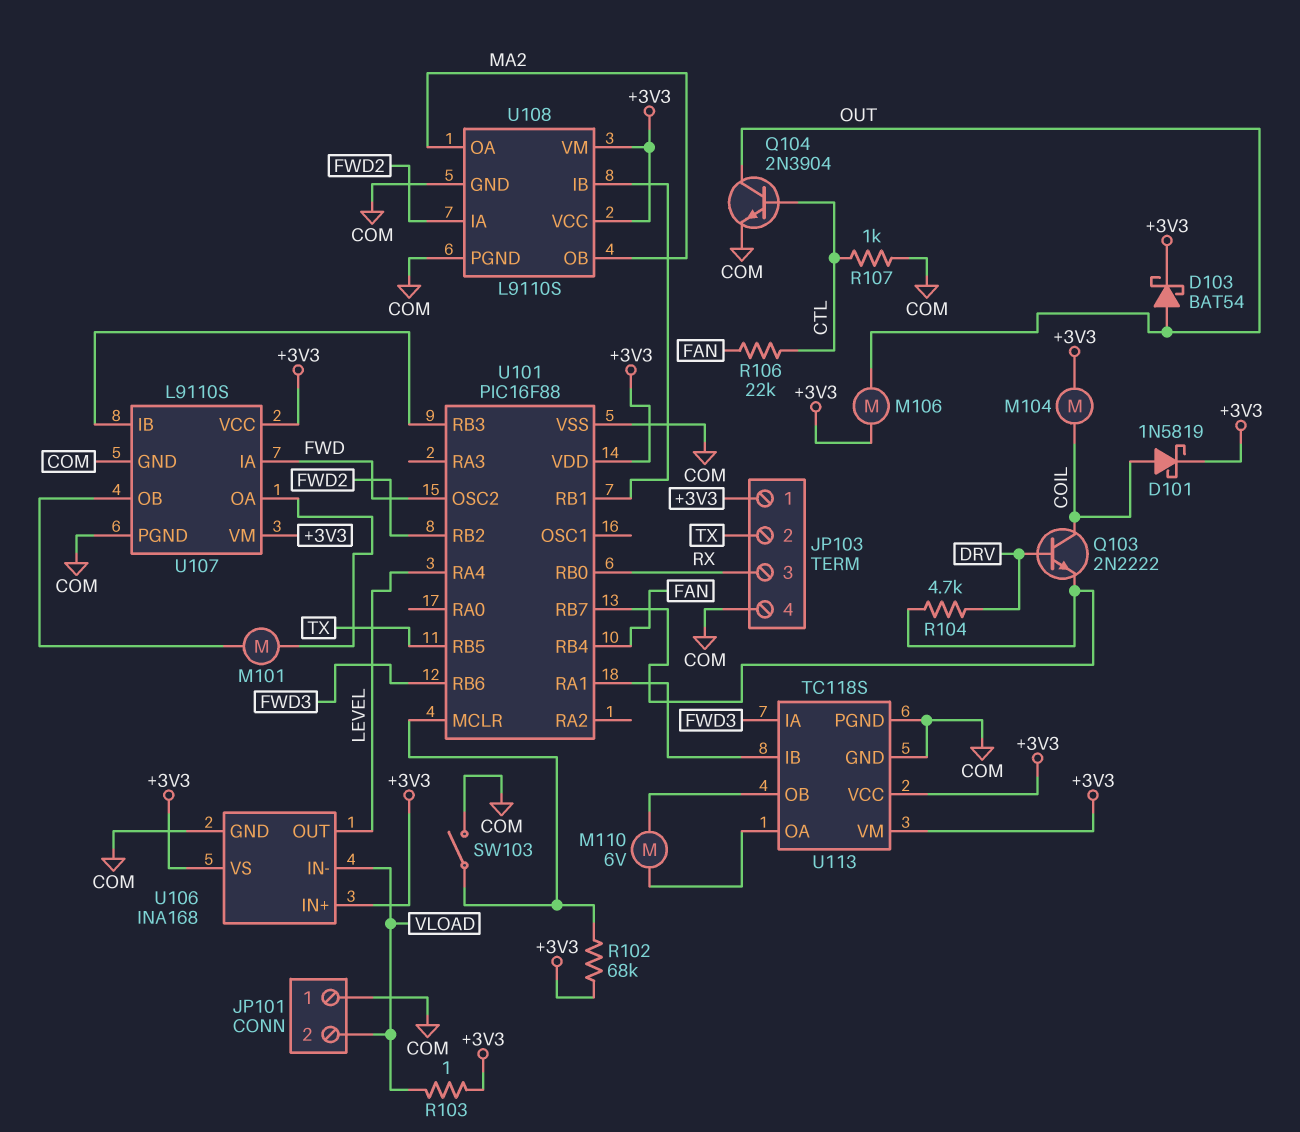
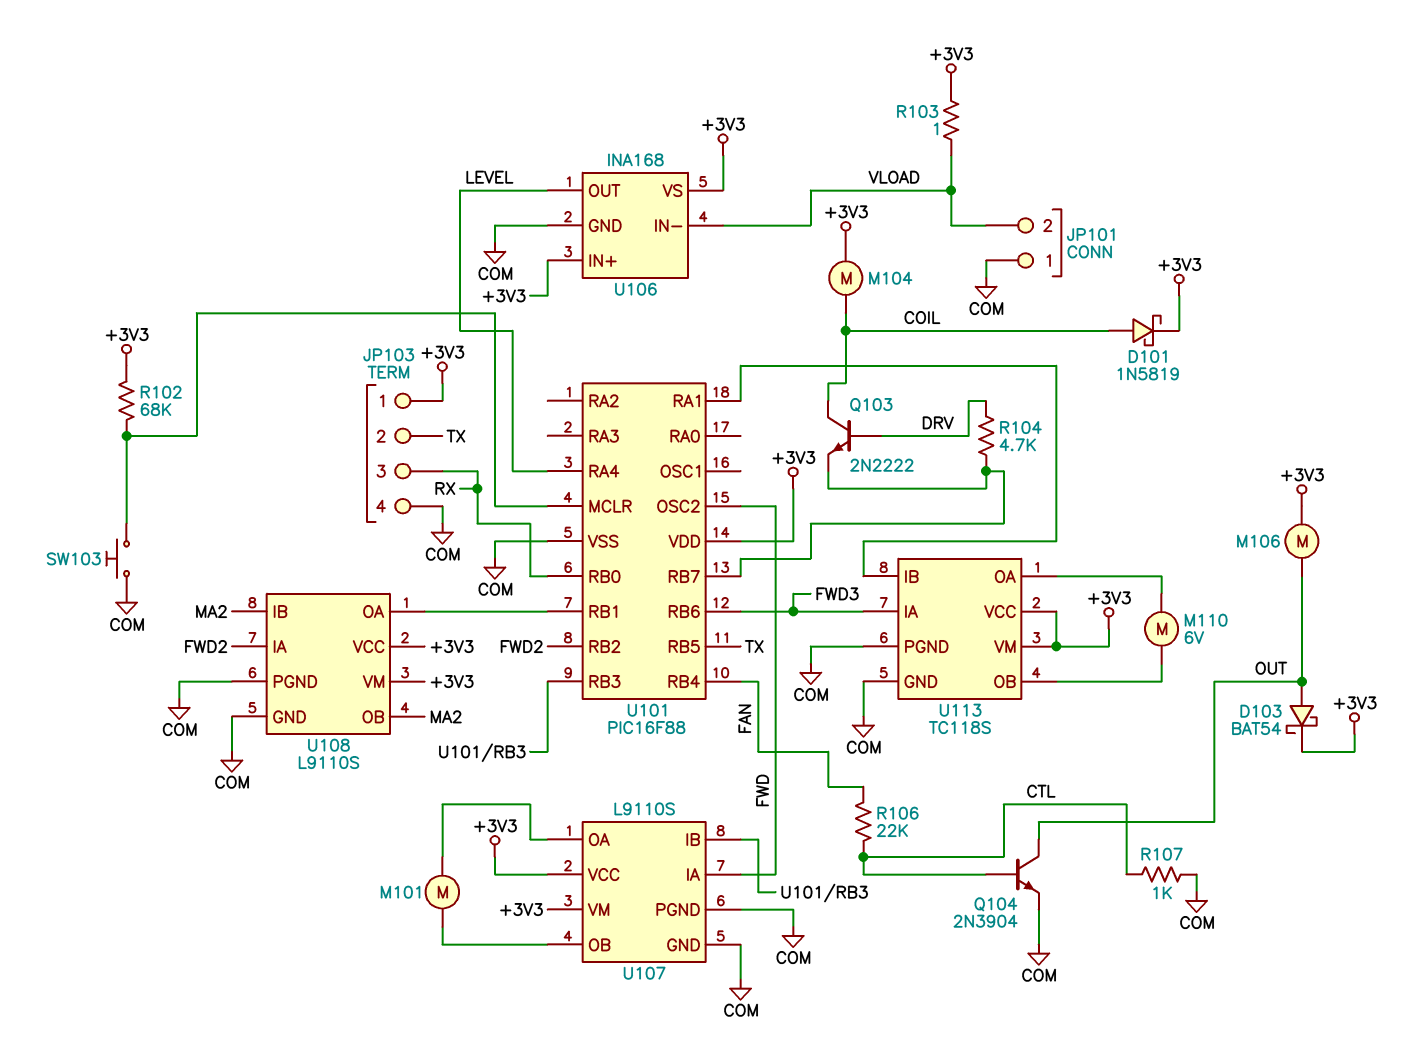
SW103: switch (COM, U101/MCLR) -> button (COM, U101/MCLR)
U108 pin IB: U101/RB1 -> MA2
U108 pin OA: MA2 -> U101/RB1

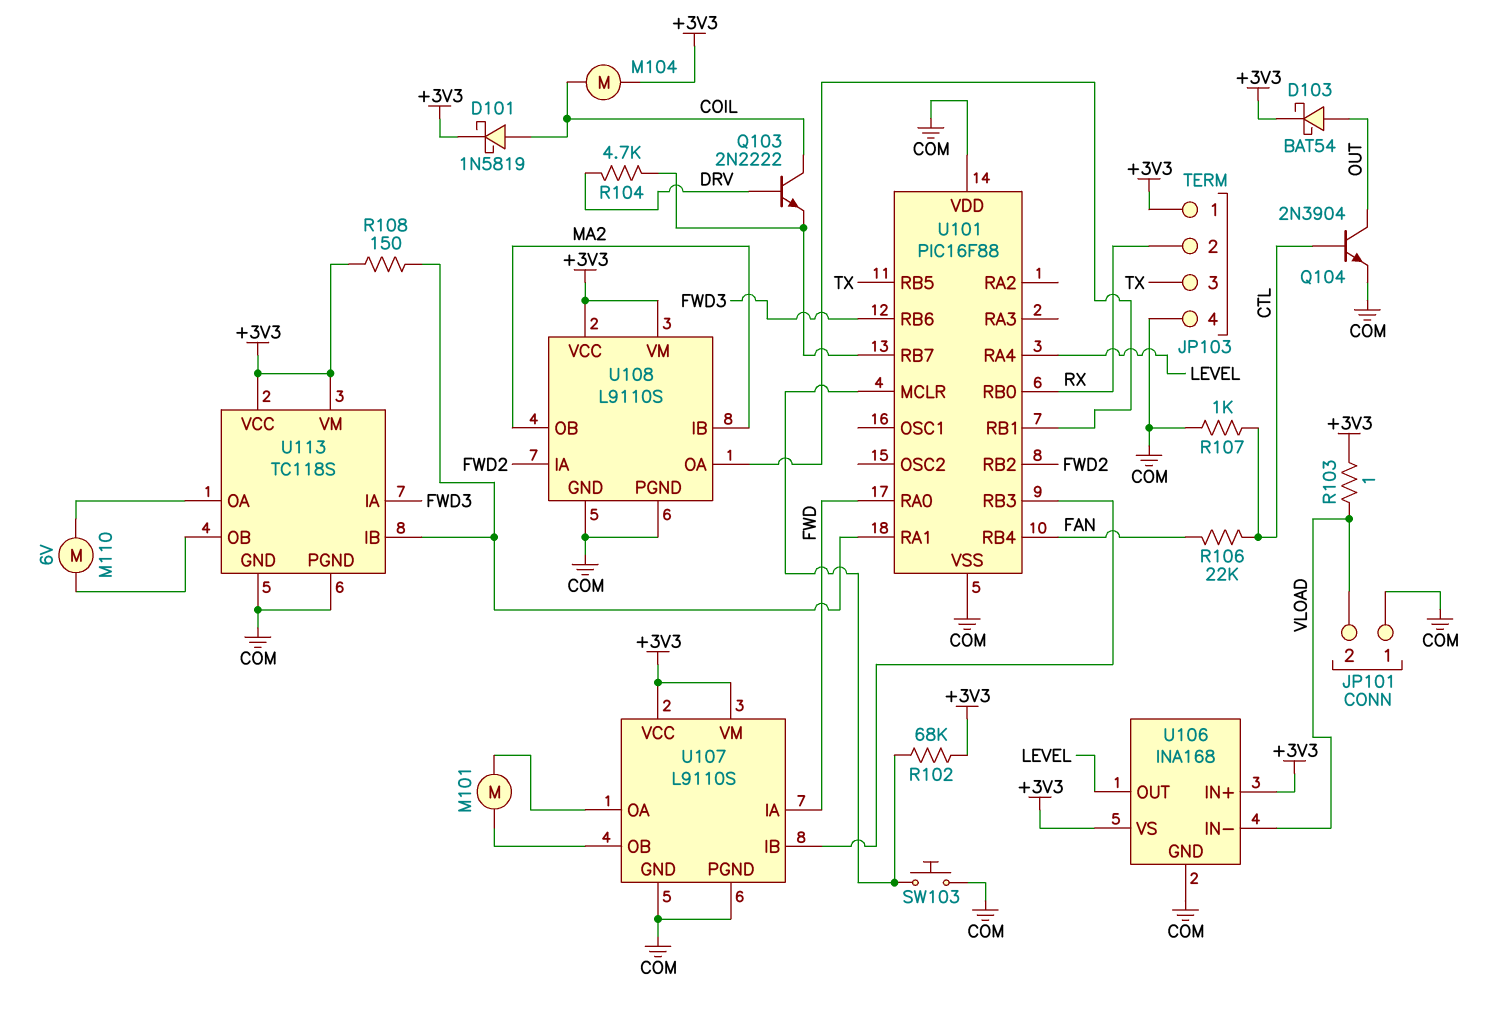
JP103 pin 2: TX -> RX
JP103 pin 3: RX -> TX
M106: motor (+3V3, OUT) -> none
R108: none -> 150 (+3V3, U101/RA1)
U101 pin OSC2: FWD -> none
U101 pin RA0: none -> FWD
U101 pin VDD: +3V3 -> COM

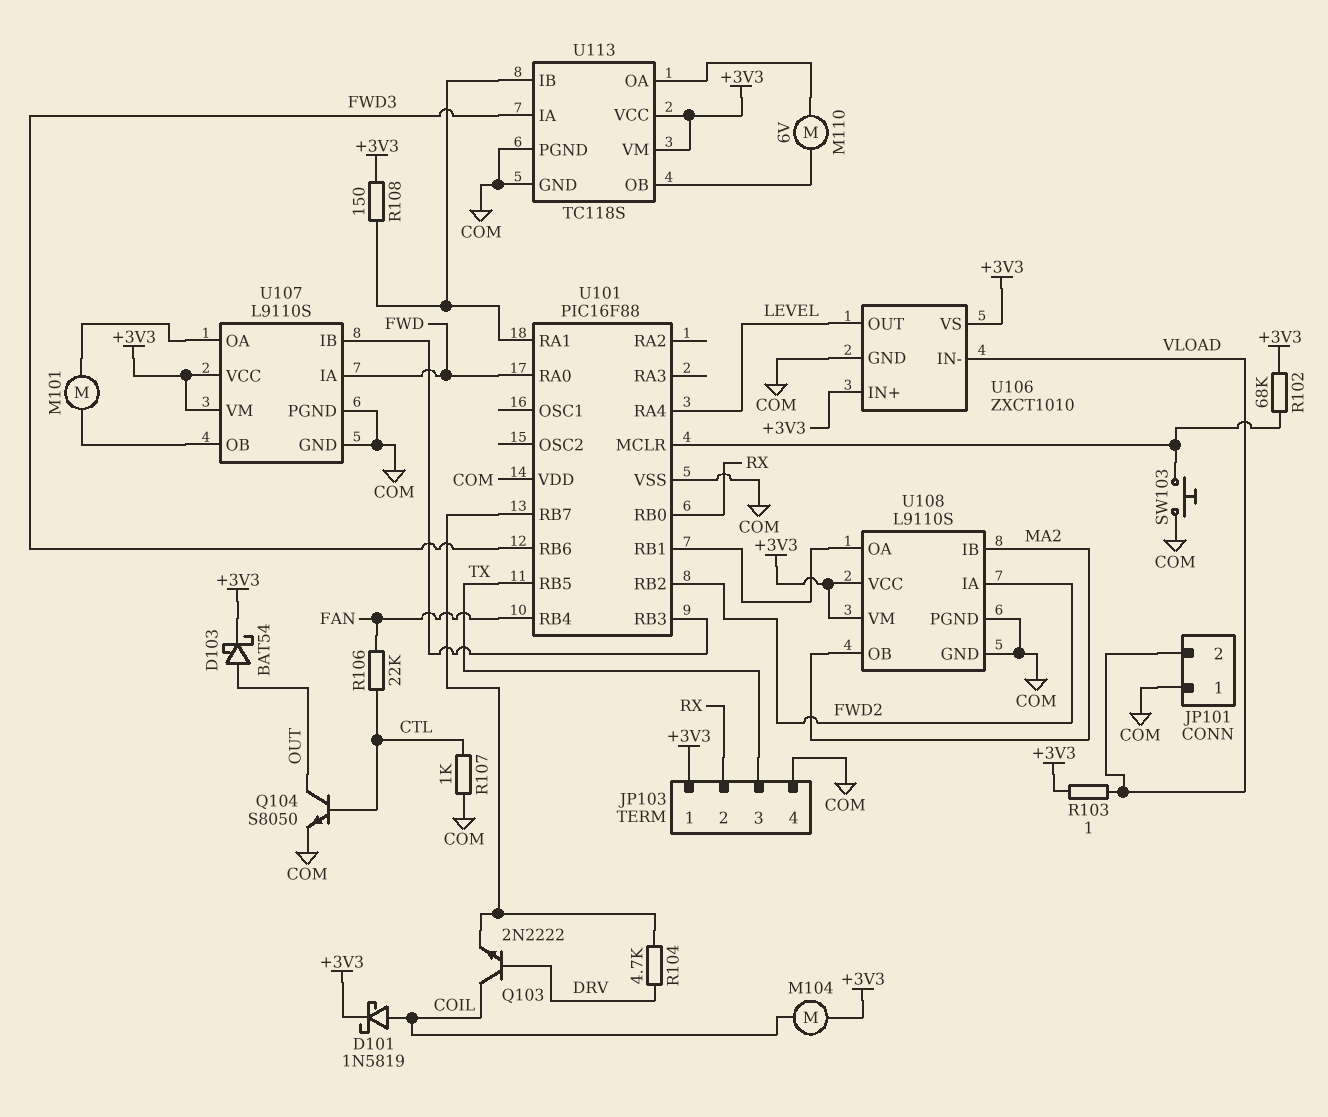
Q104: NPN 2N3904 (B CTL, C OUT, E COM) -> NPN S8050 (B CTL, C OUT, E COM)
U106: INA168 -> ZXCT1010

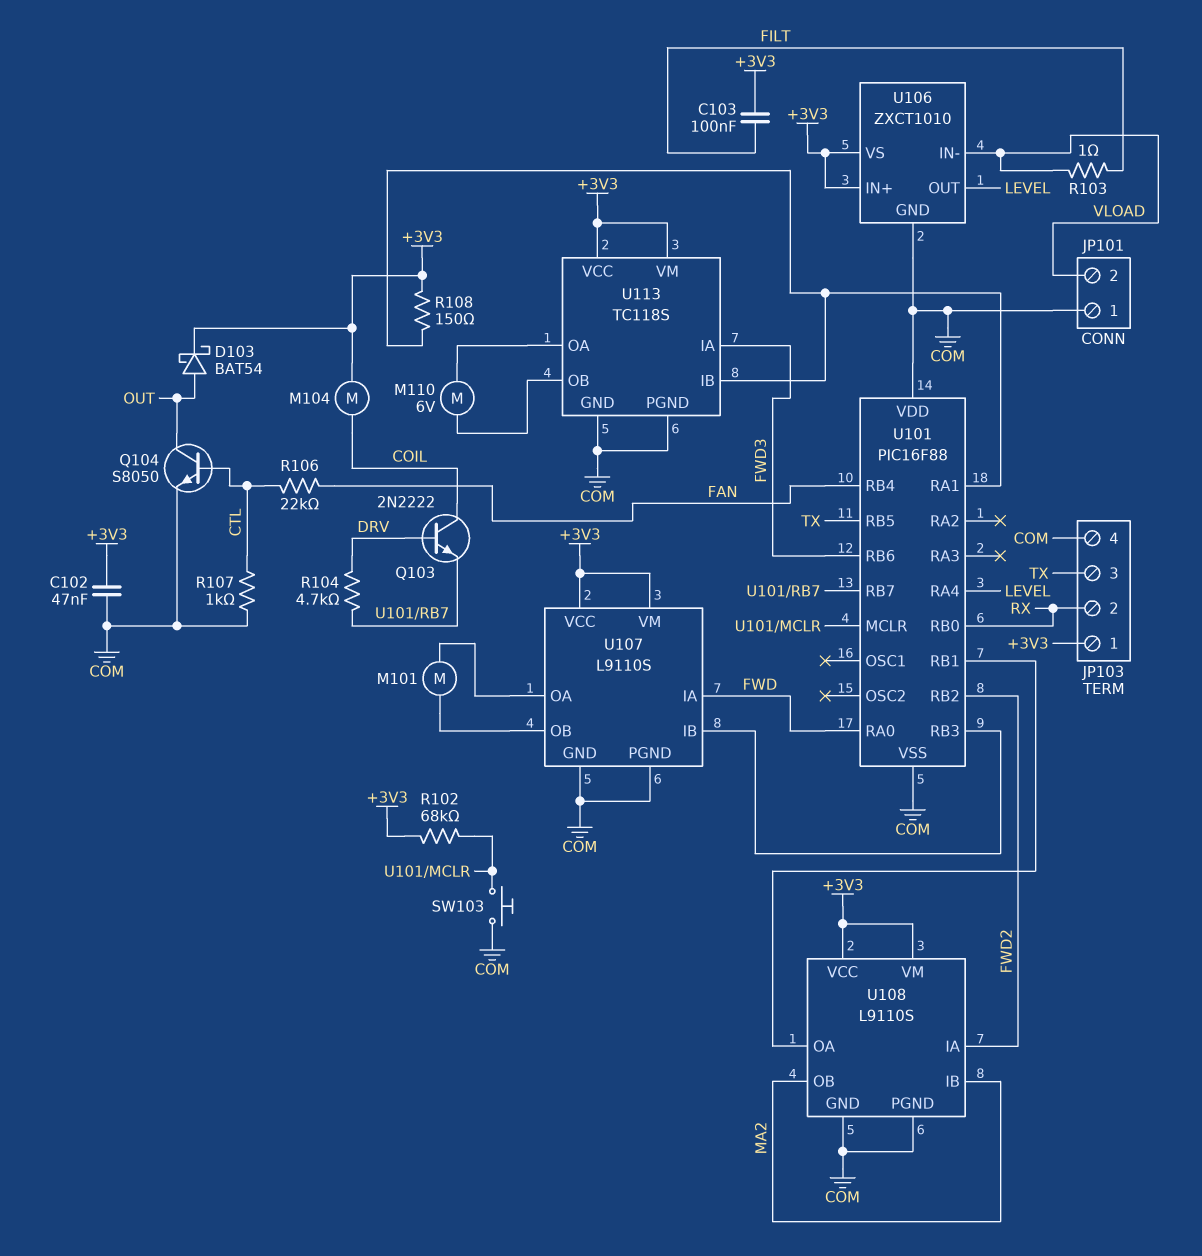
C102: none -> 47nF (+3V3, COM)
C103: none -> 100nF (+3V3, FILT)
D101: schottky 1N5819 (A COIL, K +3V3) -> none
R103: 1 (+3V3, VLOAD) -> 1 (FILT, VLOAD)

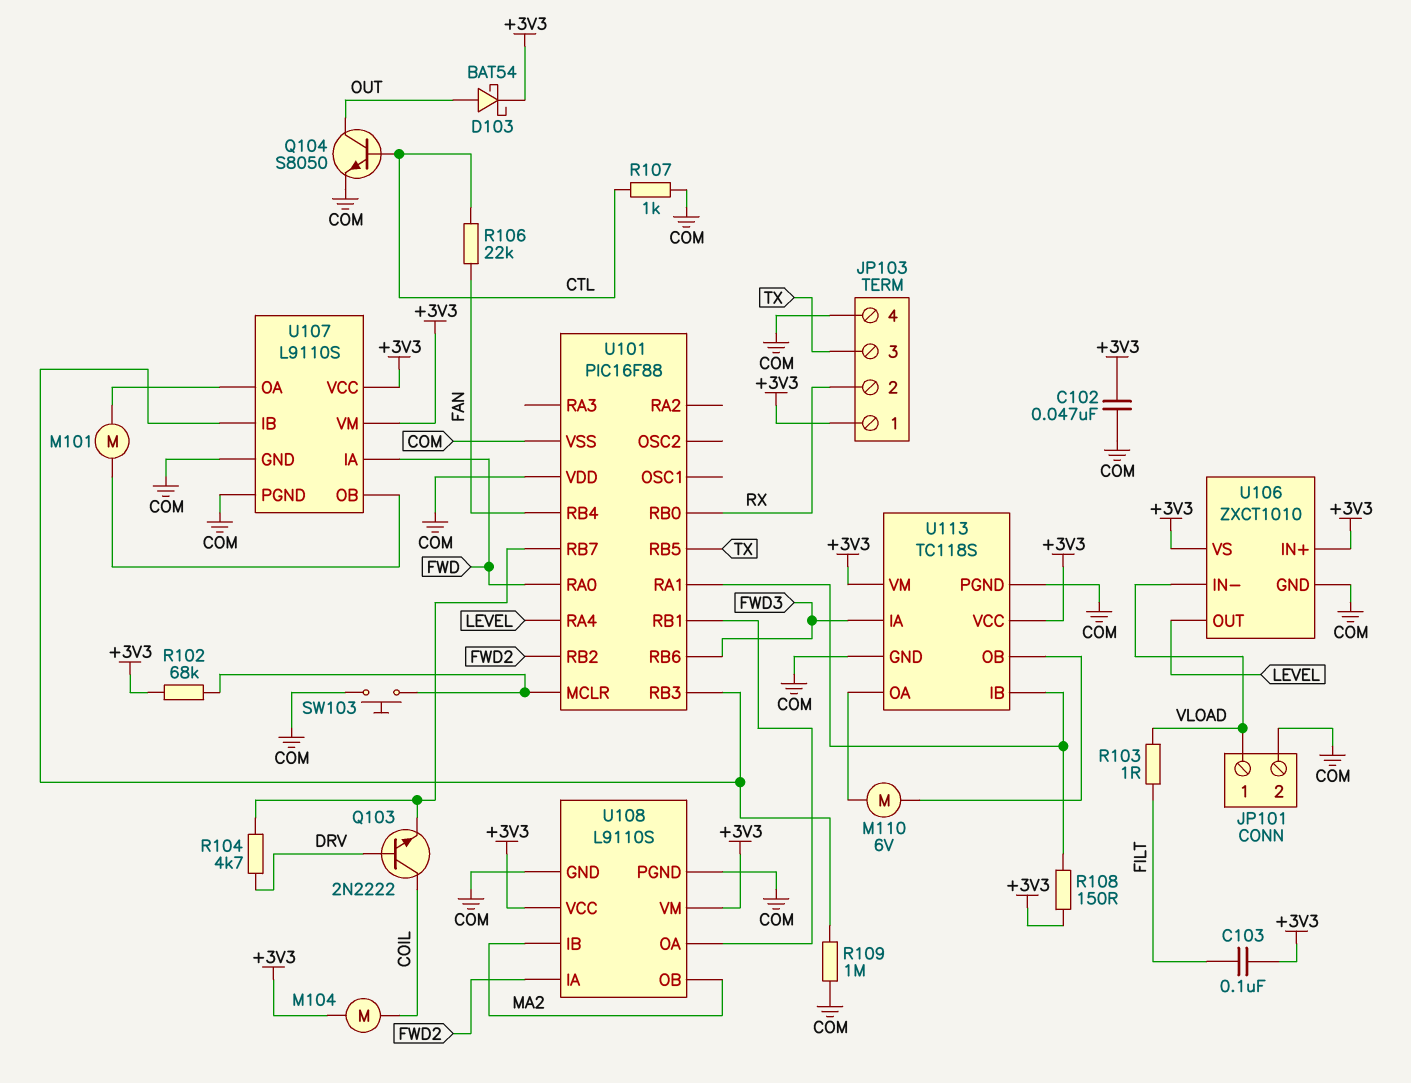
JP101 pin 1: COM -> VLOAD
JP101 pin 2: VLOAD -> COM
R109: none -> 1M (COM, U101/RB3)

